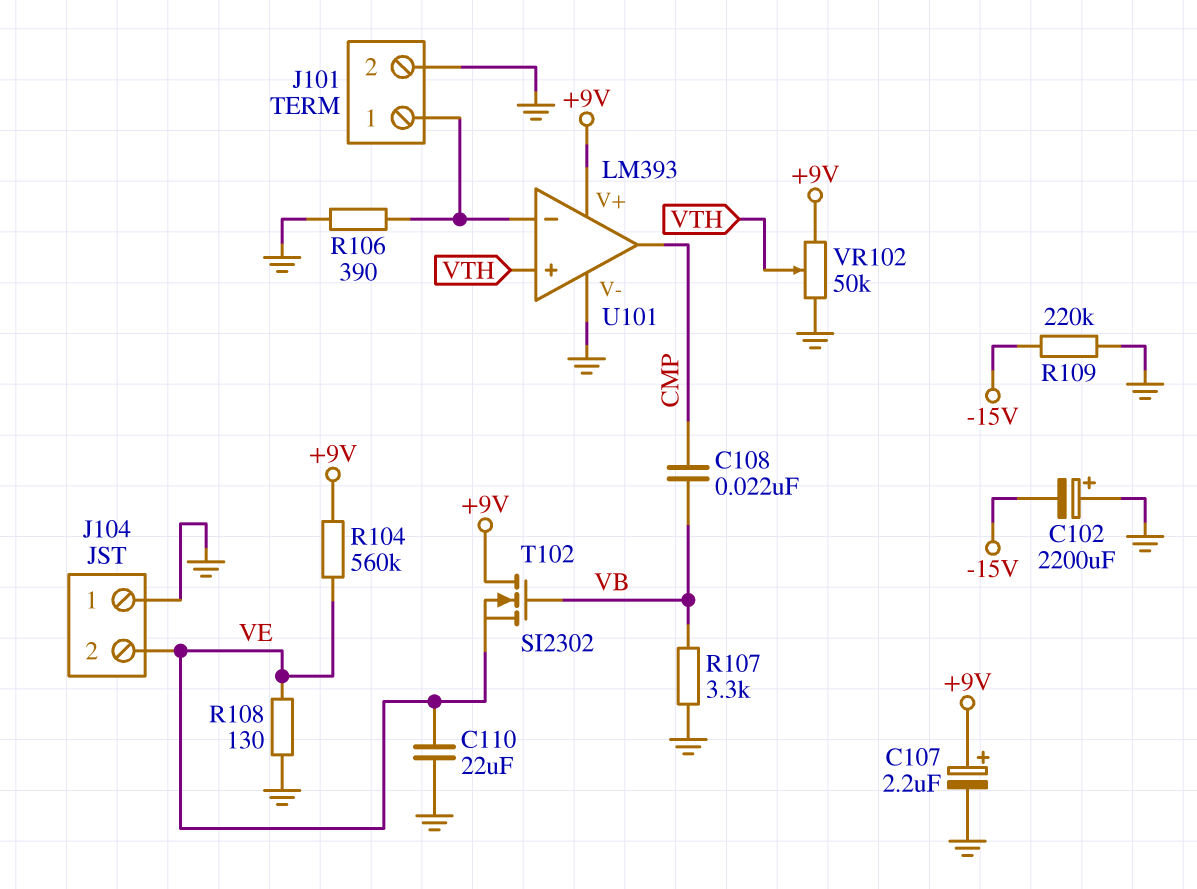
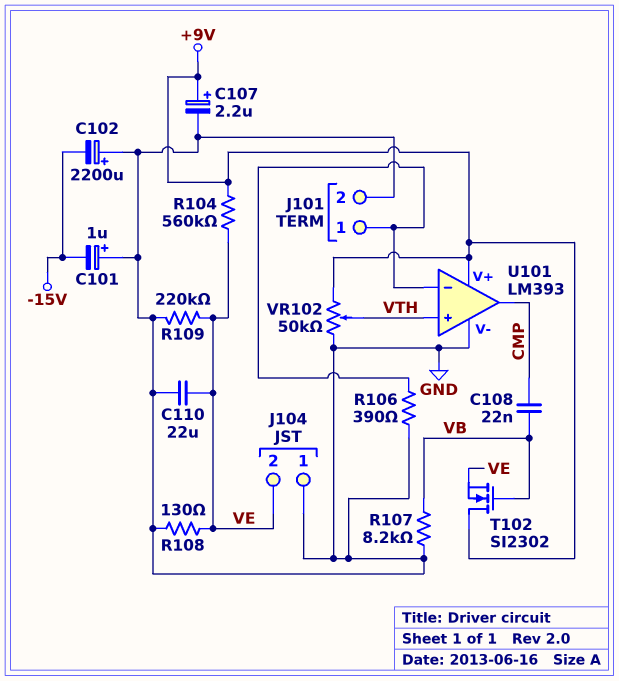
C101: none -> 1uF (plus GND, minus -15V)
R107: 3.3k (GND, VB) -> 8.2k (GND, VB)
R109: 220k (-15V, GND) -> 220k (GND, VE)

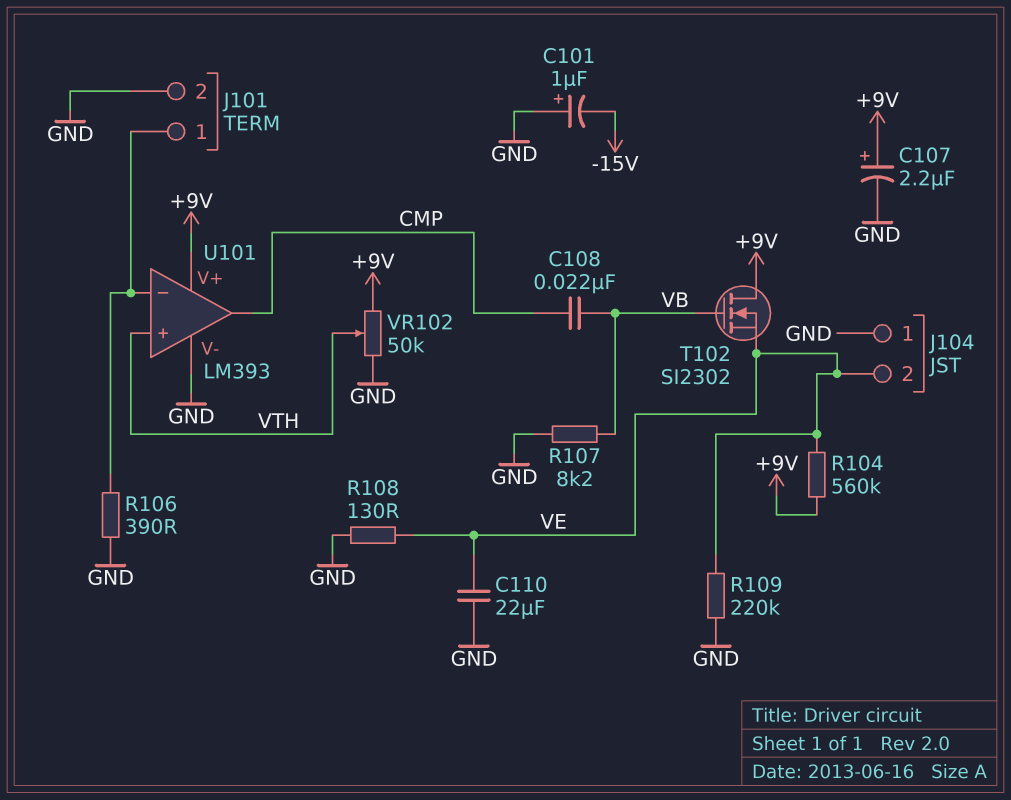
C102: 2200uF (plus GND, minus -15V) -> none

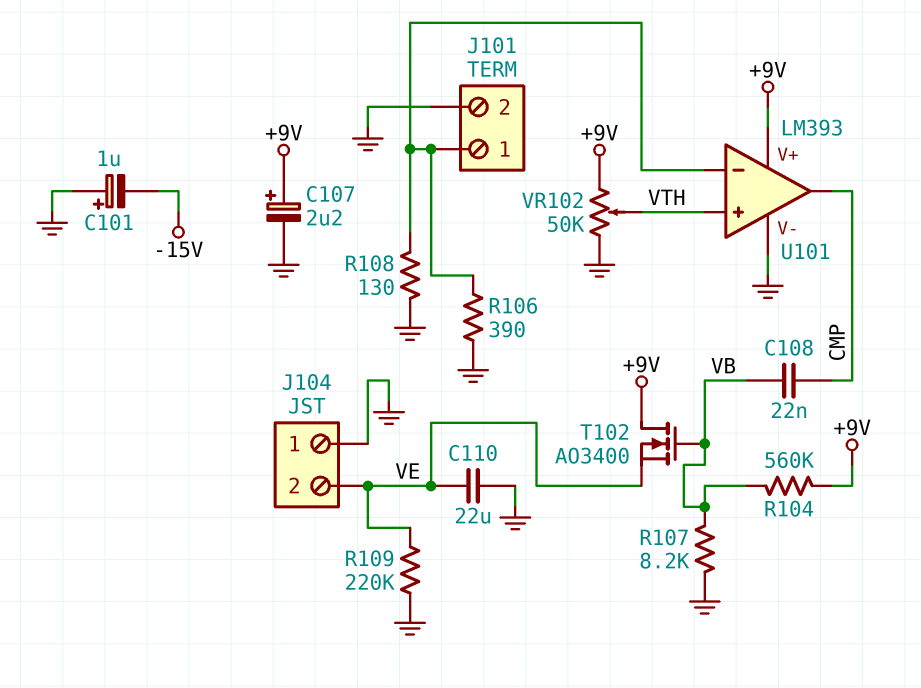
R104: 560k (+9V, VE) -> 560k (+9V, VB)
R108: 130 (GND, VE) -> 130 (GND, J101/1)
T102: NMOS SI2302 (G VB, D +9V, S VE) -> NMOS AO3400 (G VB, D +9V, S VE)

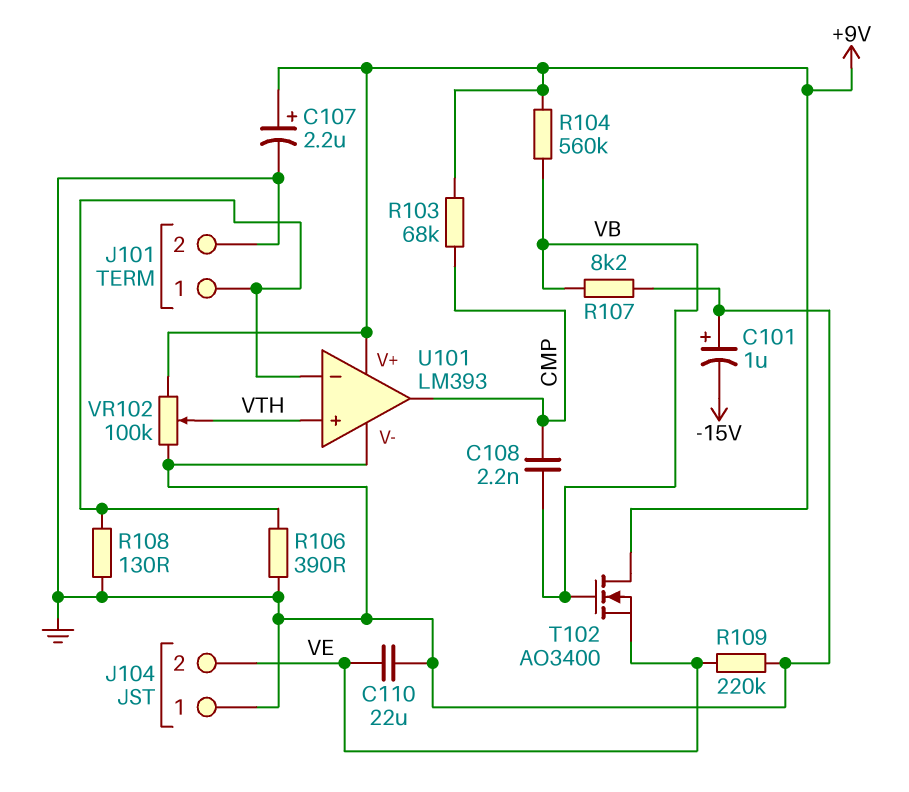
C108: 22nF (CMP, VB) -> 2.2nF (CMP, VB)
R103: none -> 68k (+9V, CMP)
VR102: 50k (+9V, GND, wiper VTH) -> 100k (+9V, GND, wiper VTH)

